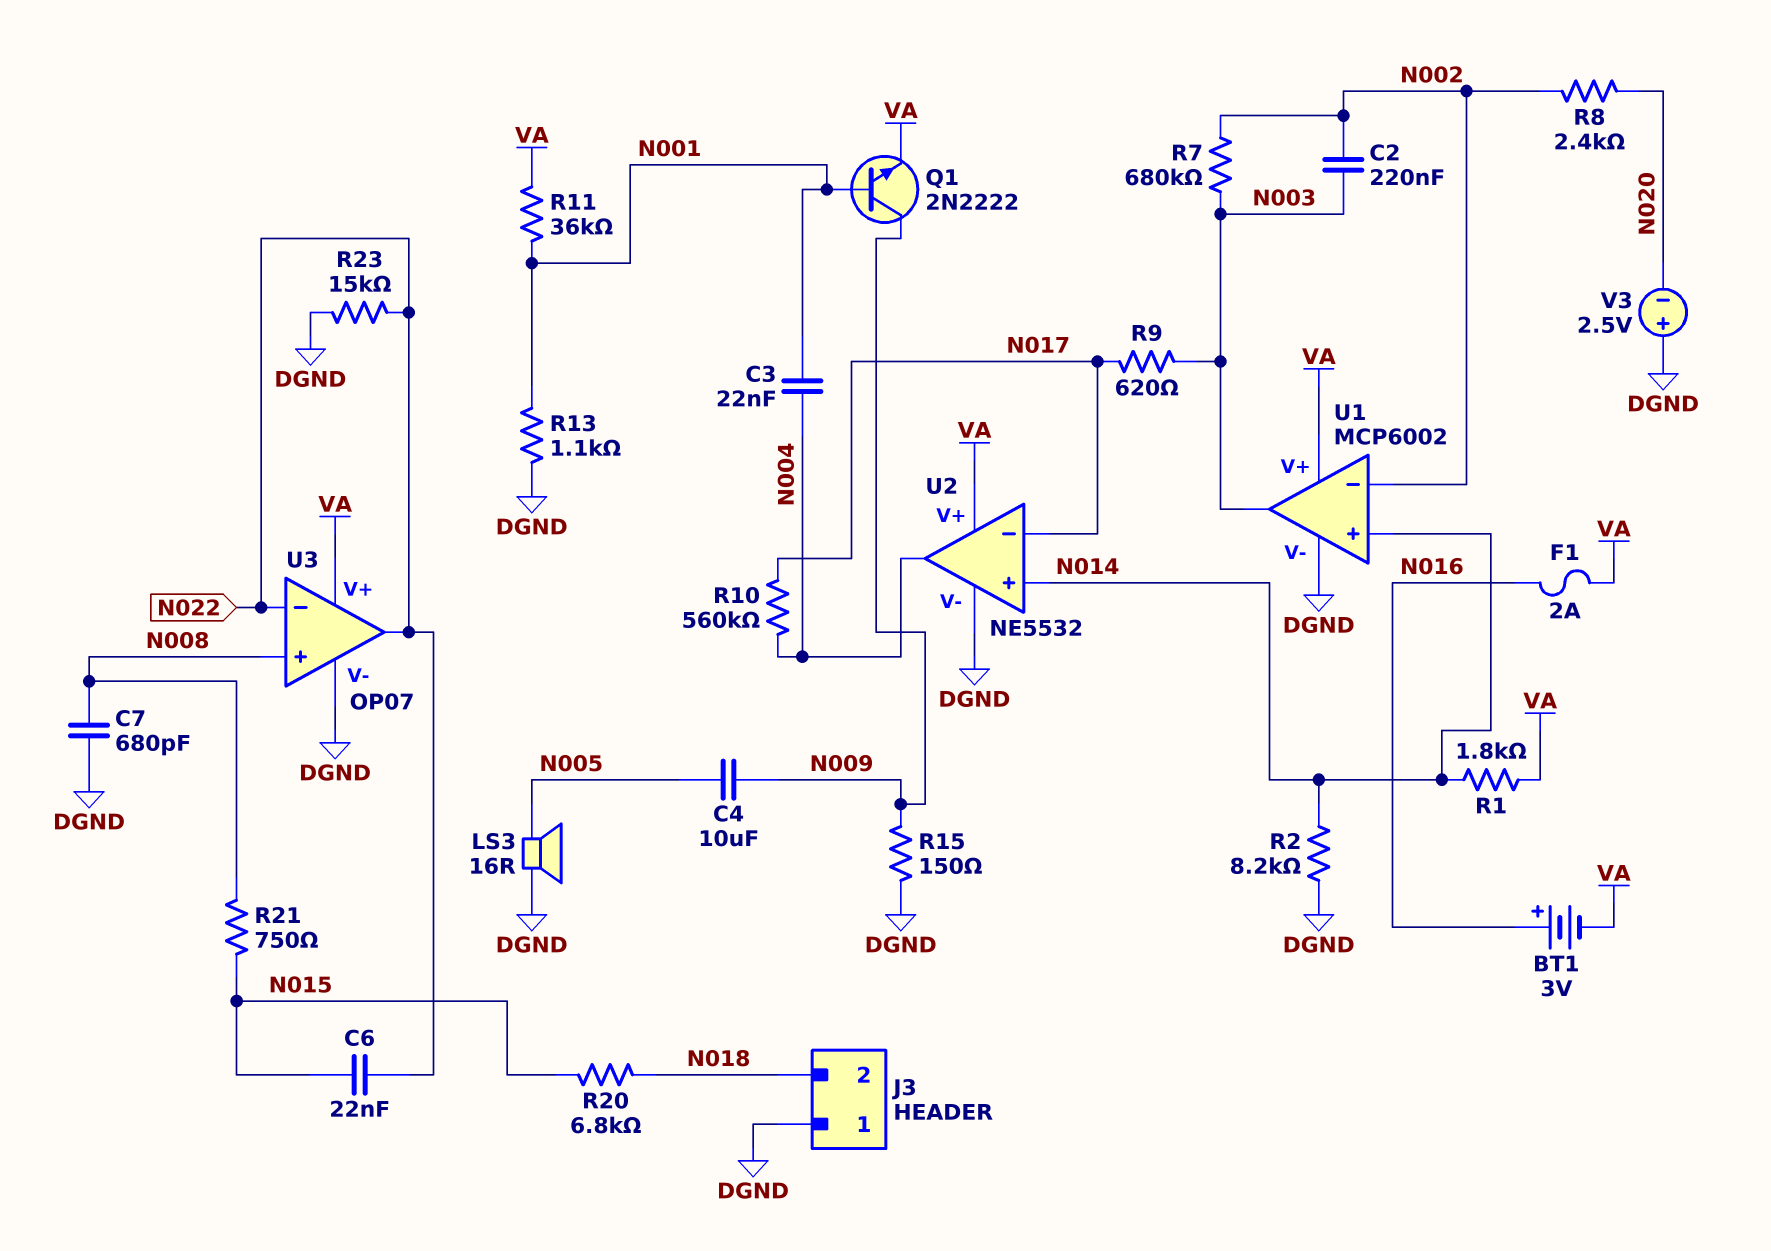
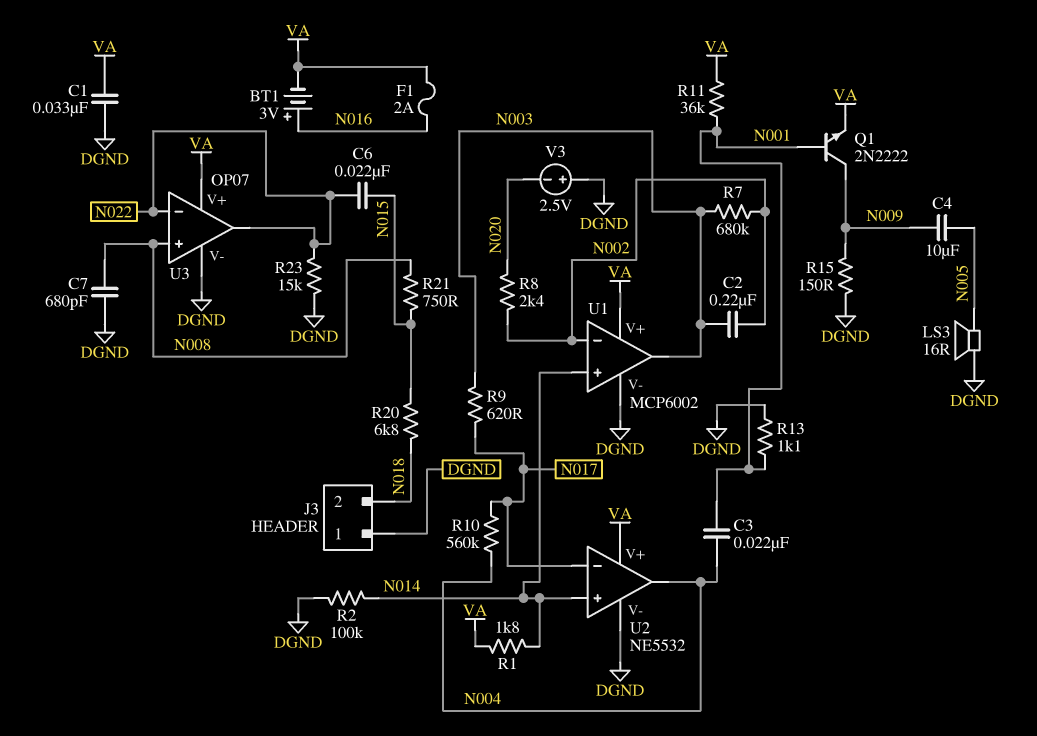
C1: none -> 33nF (DGND, VA)
R2: 8.2k (DGND, N014) -> 100k (DGND, N014)

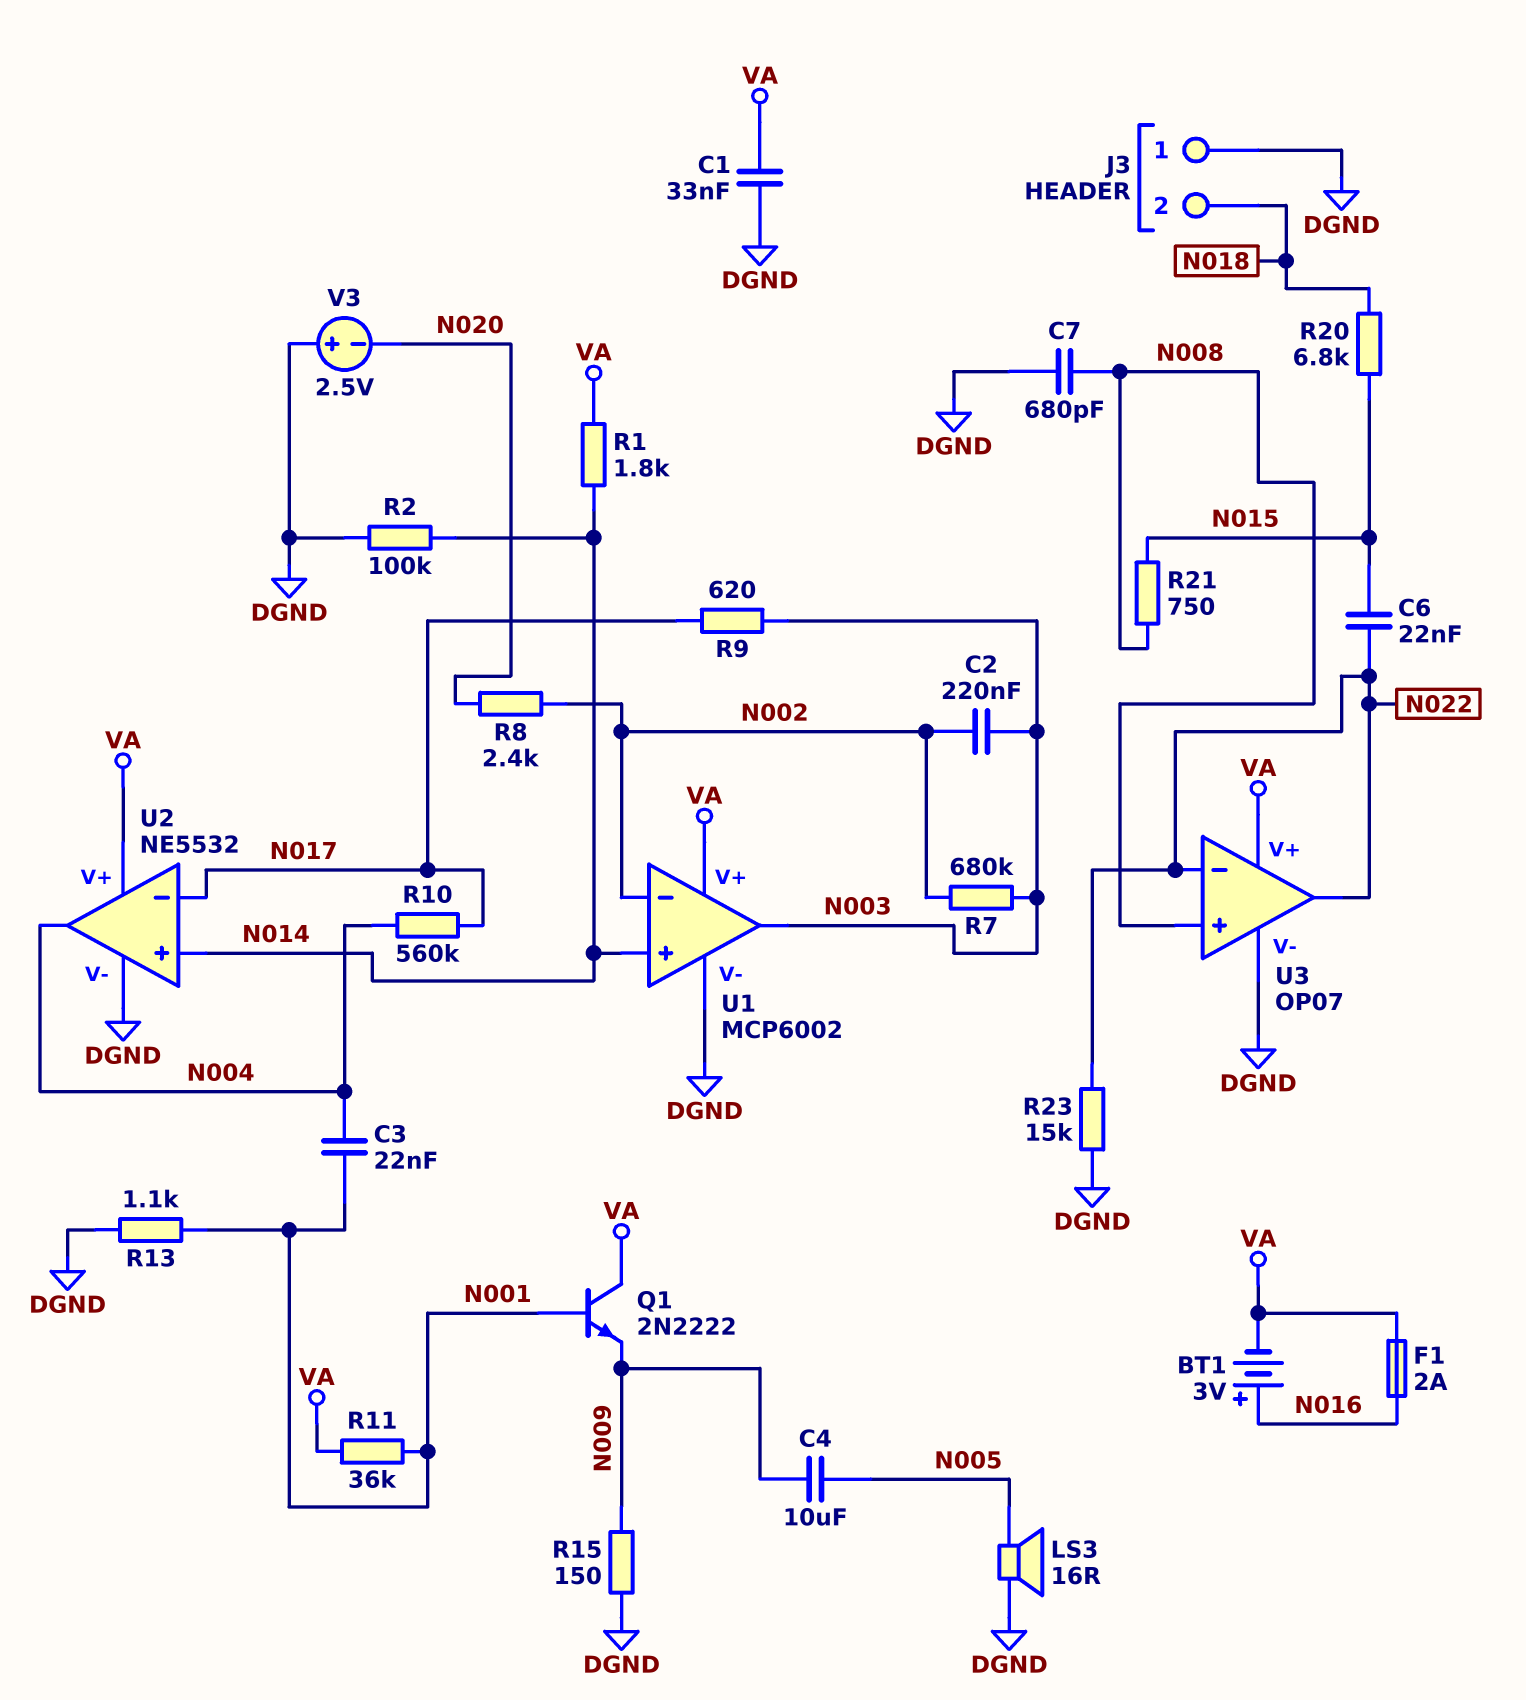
Q1: NPN 2N2222 (B N001, C N009, E VA) -> NPN 2N2222 (B N001, C VA, E N009)

